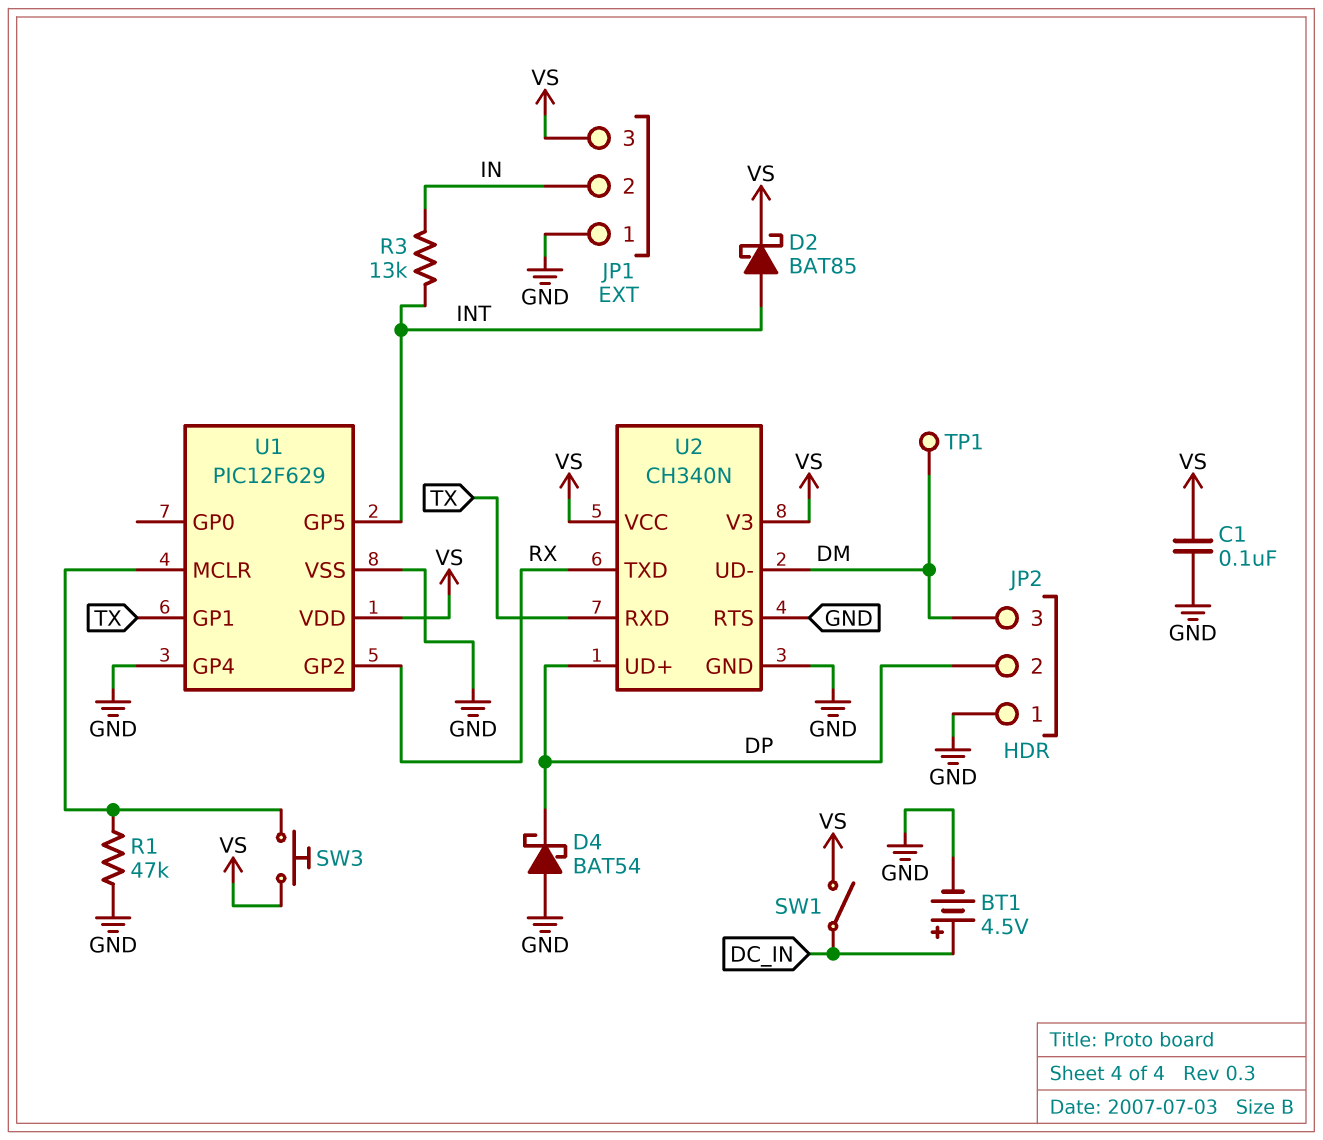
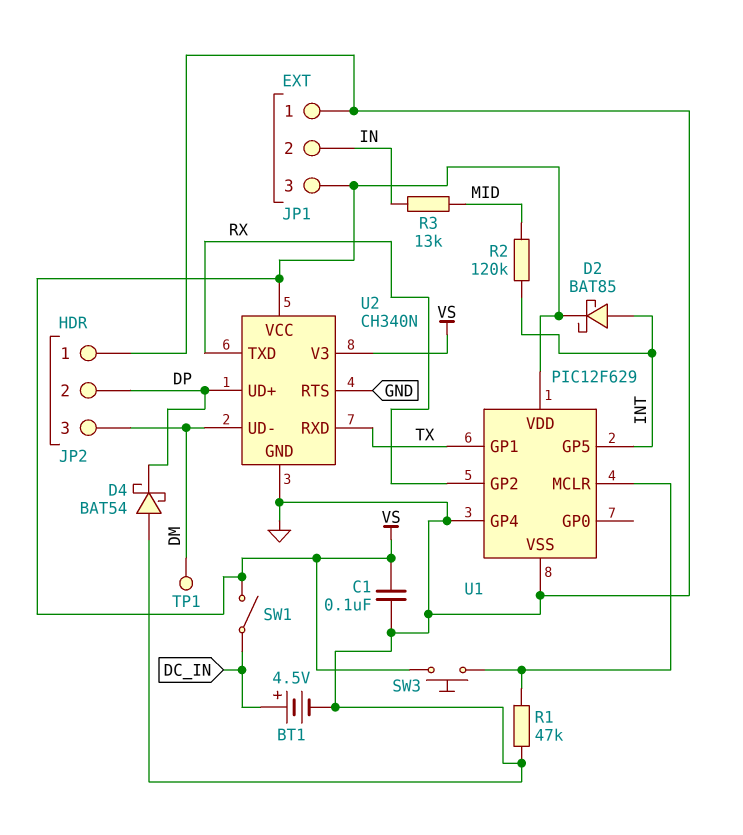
R2: none -> 120k (INT, MID)
R3: 13k (IN, INT) -> 13k (IN, MID)

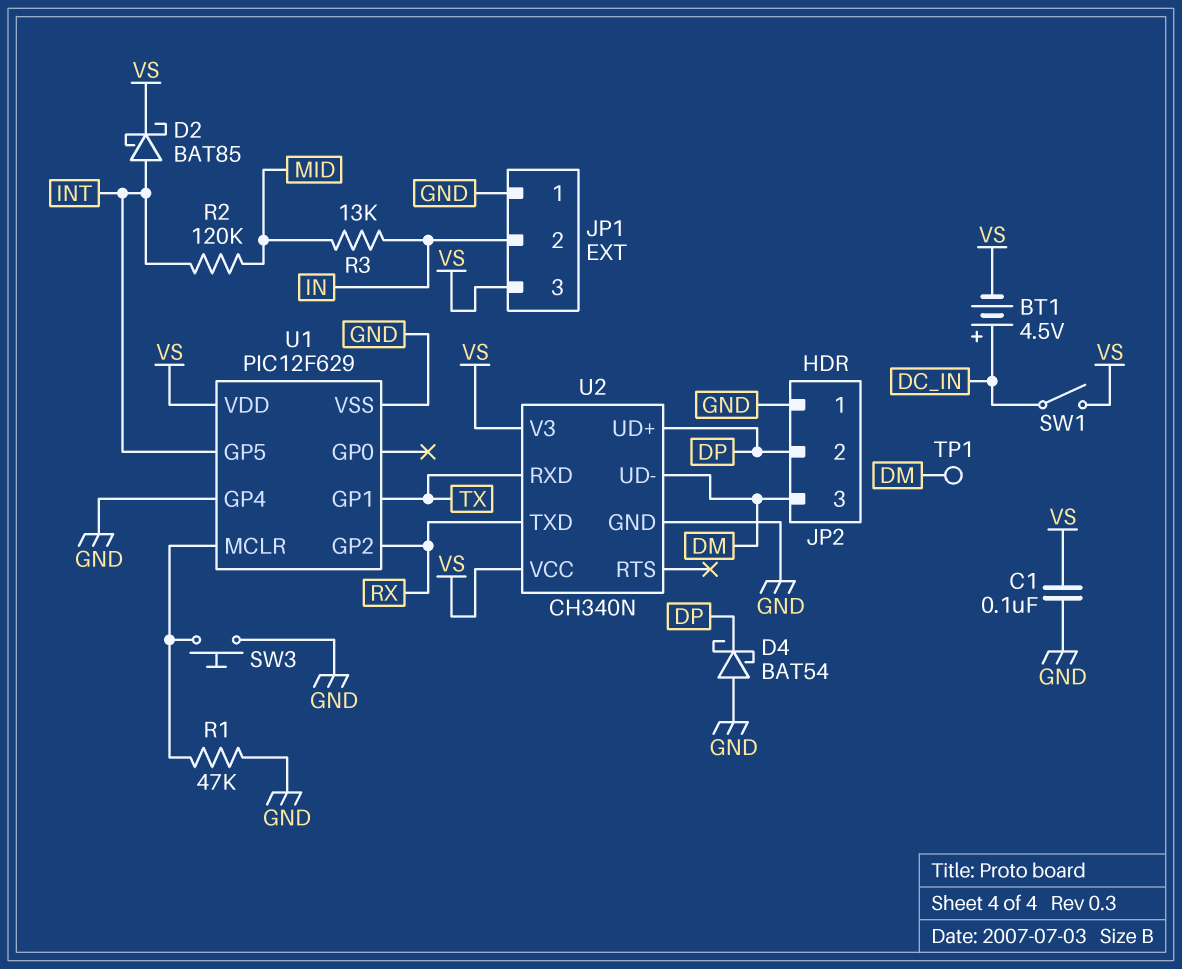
BT1: 4.5V (plus DC_IN, minus GND) -> 4.5V (plus DC_IN, minus VS)
SW3: button (U1/MCLR, VS) -> button (GND, U1/MCLR)
U2 pin RTS: GND -> none

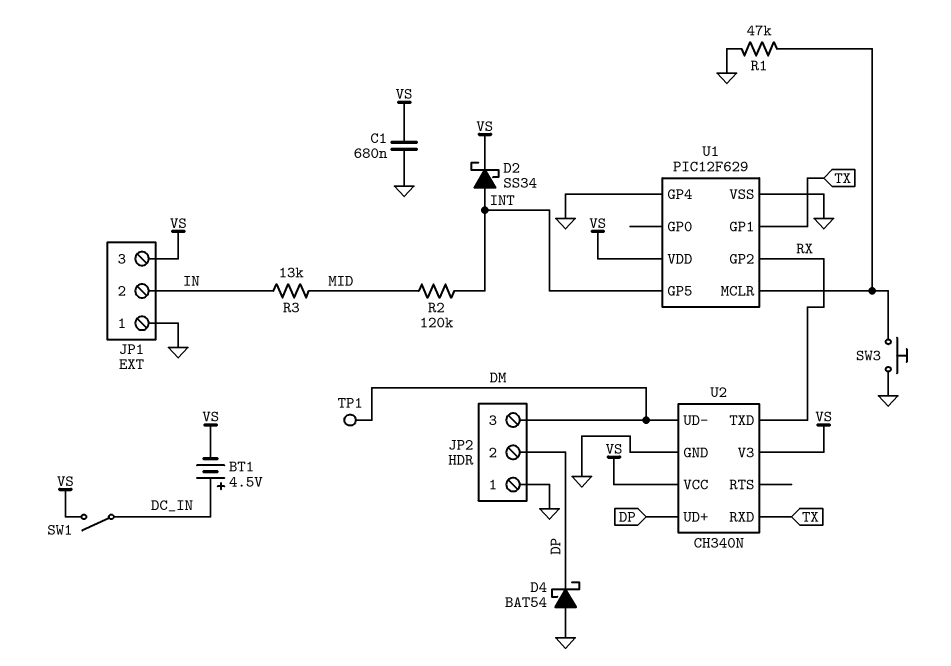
C1: 100nF (GND, VS) -> 680nF (GND, VS)
D2: schottky BAT85 (A INT, K VS) -> schottky SS34 (A INT, K VS)

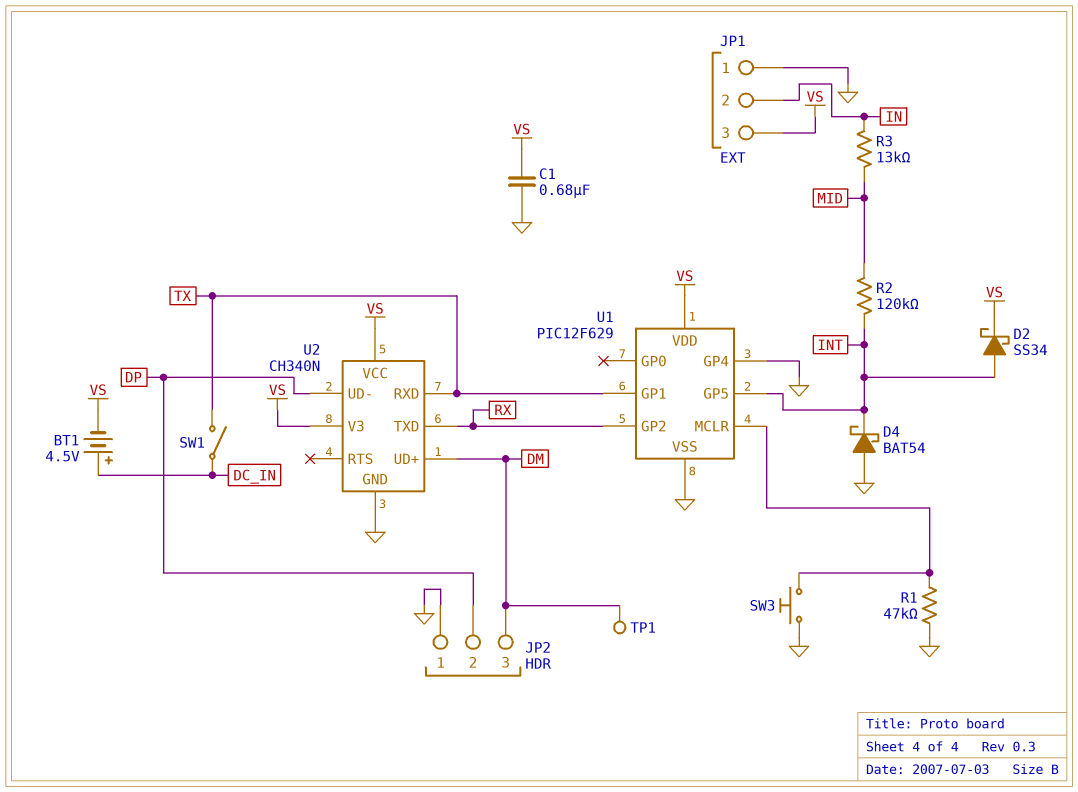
D4: schottky BAT54 (A GND, K DP) -> schottky BAT54 (A GND, K INT)
SW1: switch (DC_IN, VS) -> switch (DC_IN, TX)
U2 pin UD+: DP -> DM
U2 pin UD-: DM -> DP

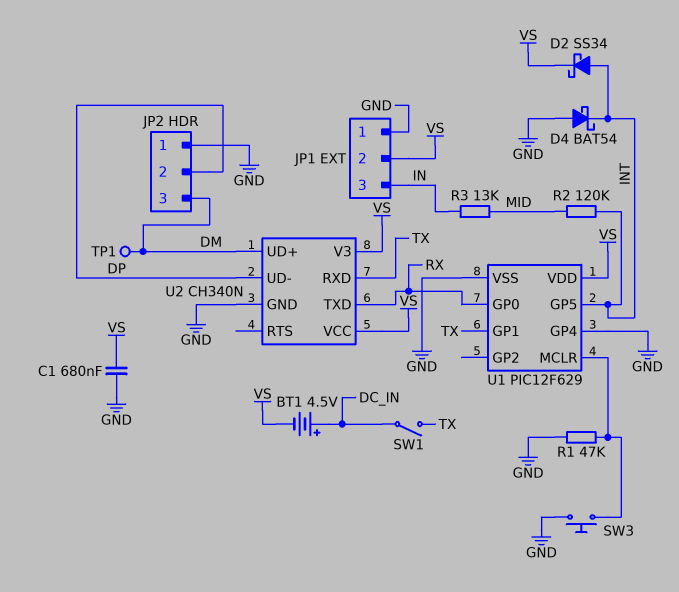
JP1 pin 2: IN -> VS
JP1 pin 3: VS -> IN
U1 pin GP0: none -> RX
U1 pin GP2: RX -> none

